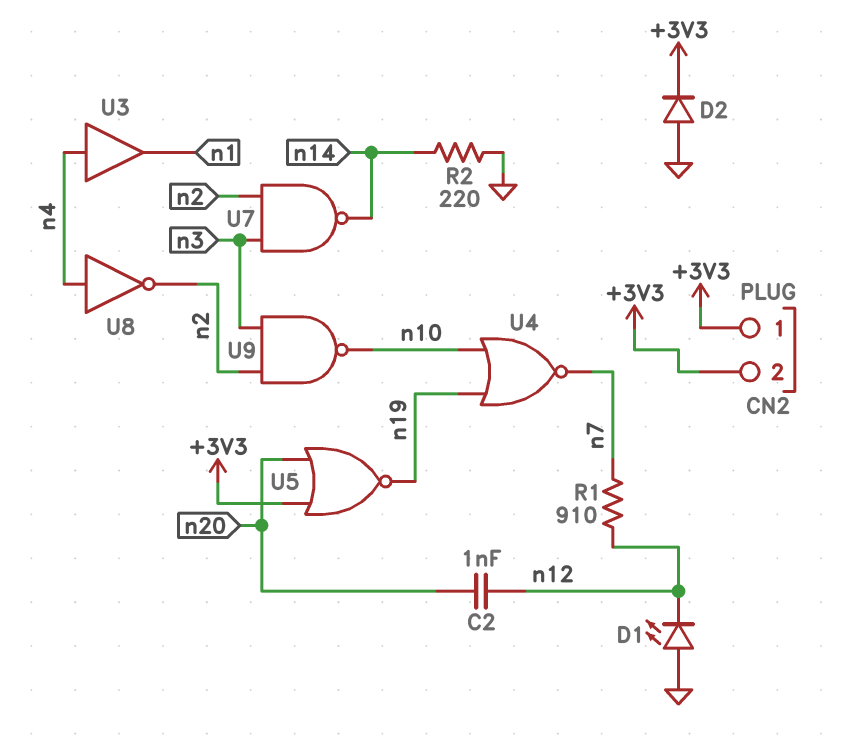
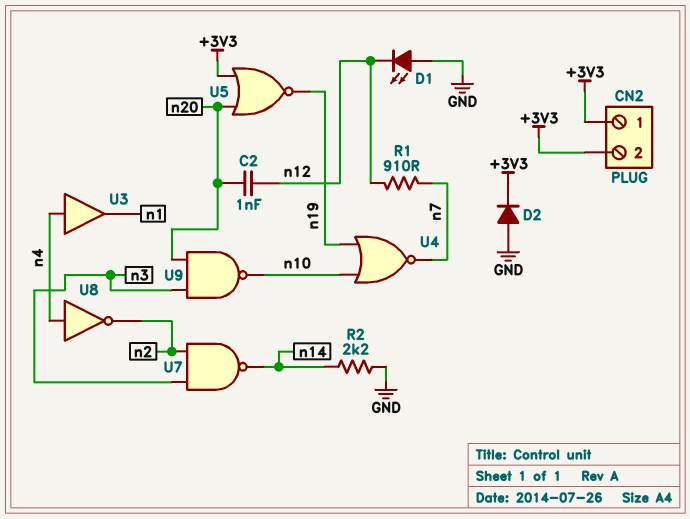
R2: 220 (GND, n14) -> 2.2k (GND, n14)
U9: NAND (in n2, in n3, out n10) -> NAND (in n3, in n20, out n10)

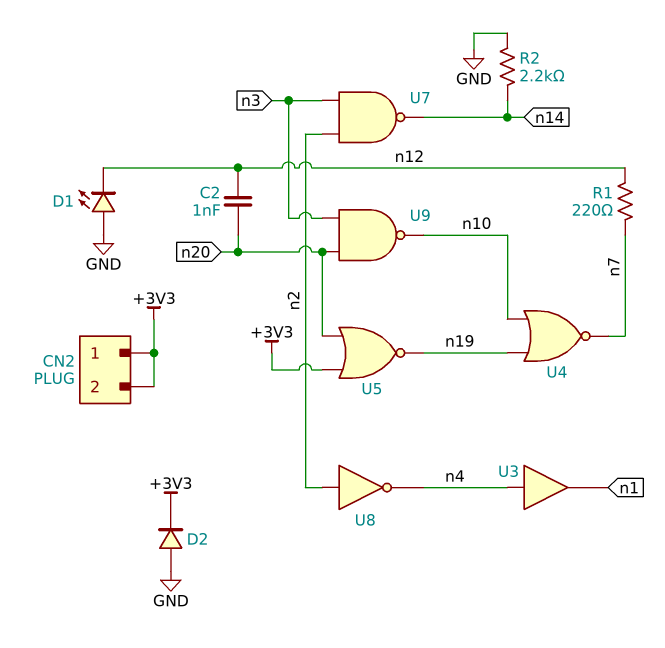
R1: 910 (n7, n12) -> 220 (n7, n12)
U8: NOT (in n4, out n2) -> NOT (in n2, out n4)

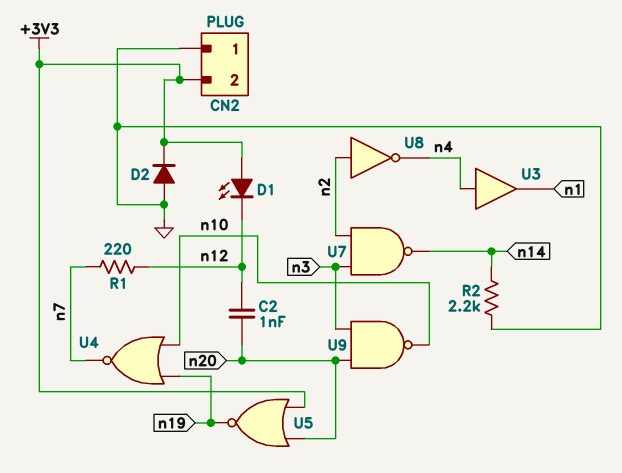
CN2 pin 1: +3V3 -> GND
D1: LED (A GND, K n12) -> LED (A +3V3, K n12)

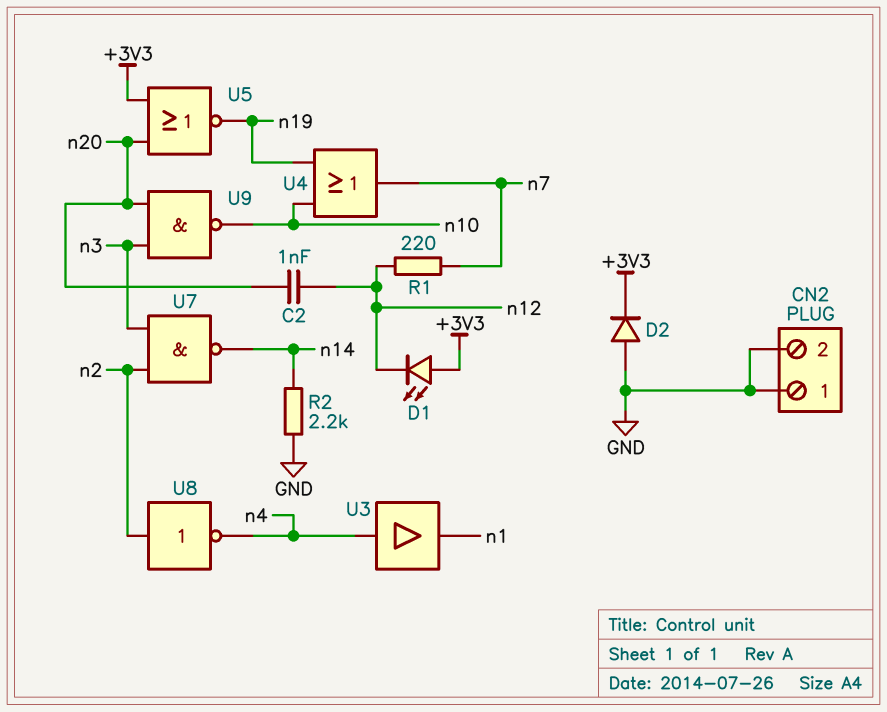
CN2 pin 2: +3V3 -> GND
U4: NOR (in n10, in n19, out n7) -> OR (in n10, in n19, out n7)

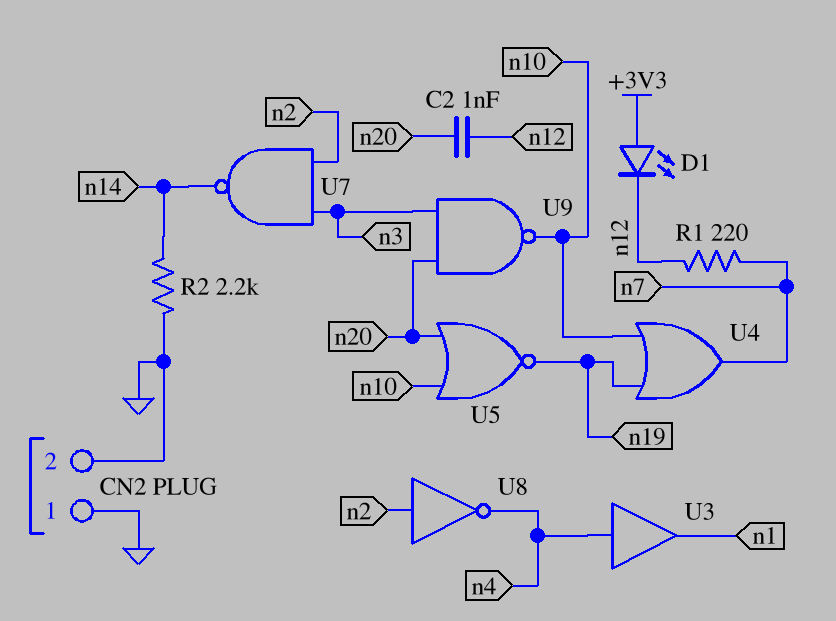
D2: diode (A GND, K +3V3) -> none
U5: NOR (in +3V3, in n20, out n19) -> NOR (in n10, in n20, out n19)

